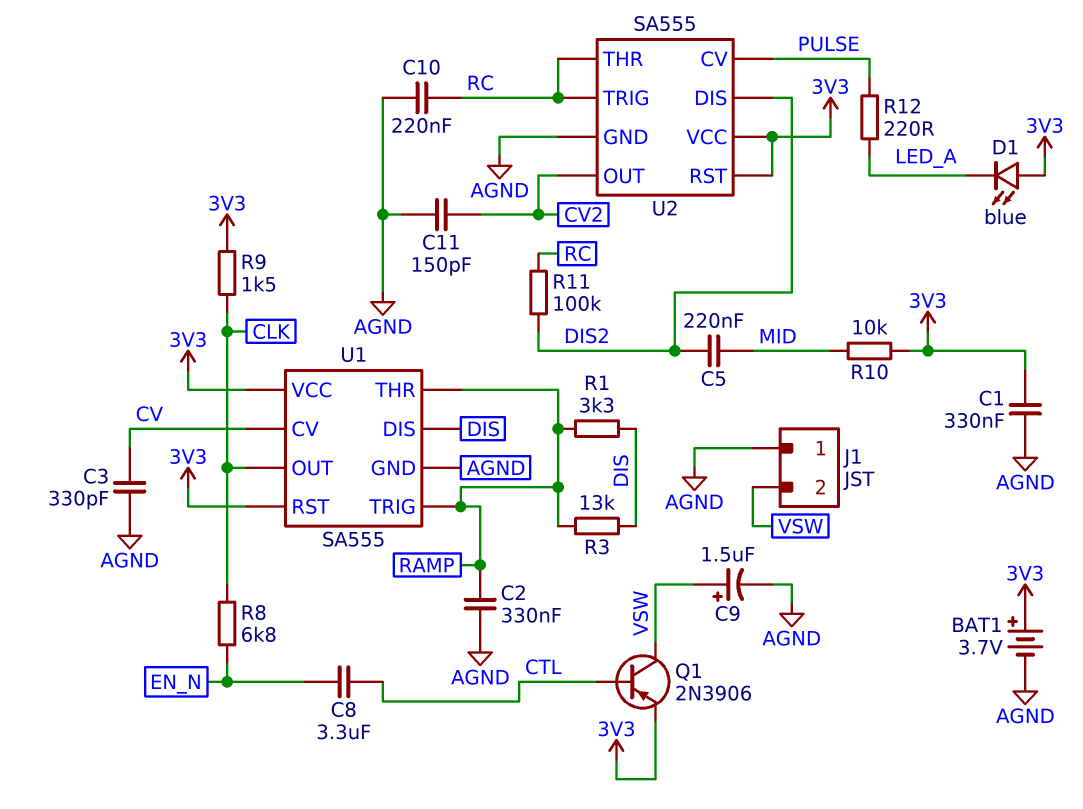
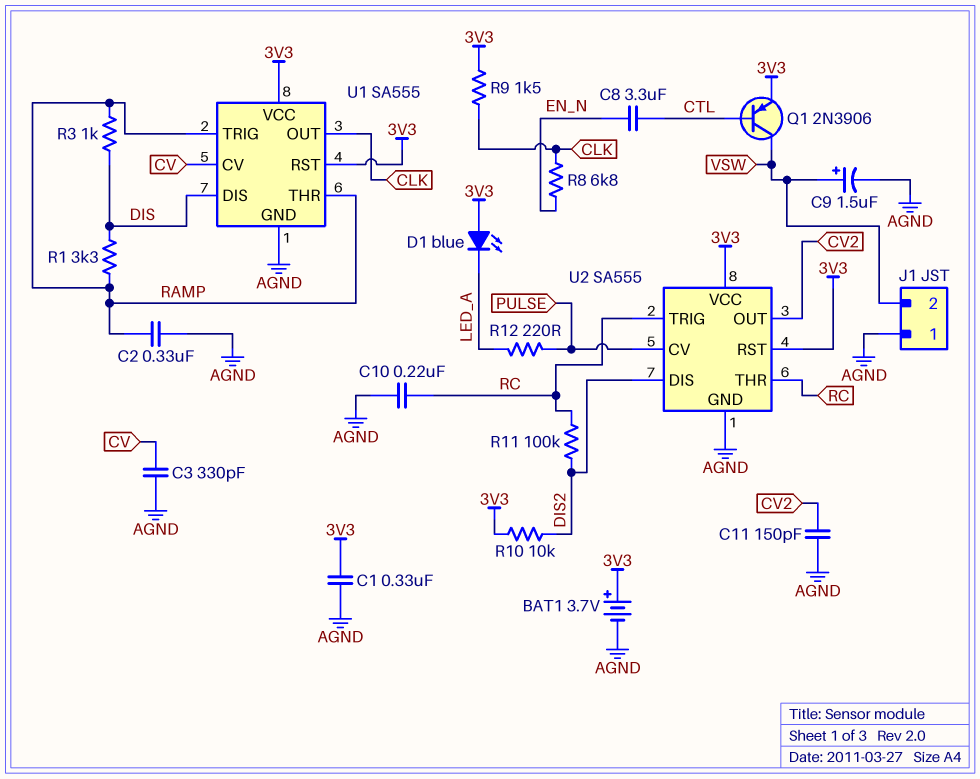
C5: 220nF (DIS2, MID) -> none
R3: 13k (DIS, RAMP) -> 1k (DIS, RAMP)
R10: 10k (3V3, MID) -> 10k (3V3, DIS2)

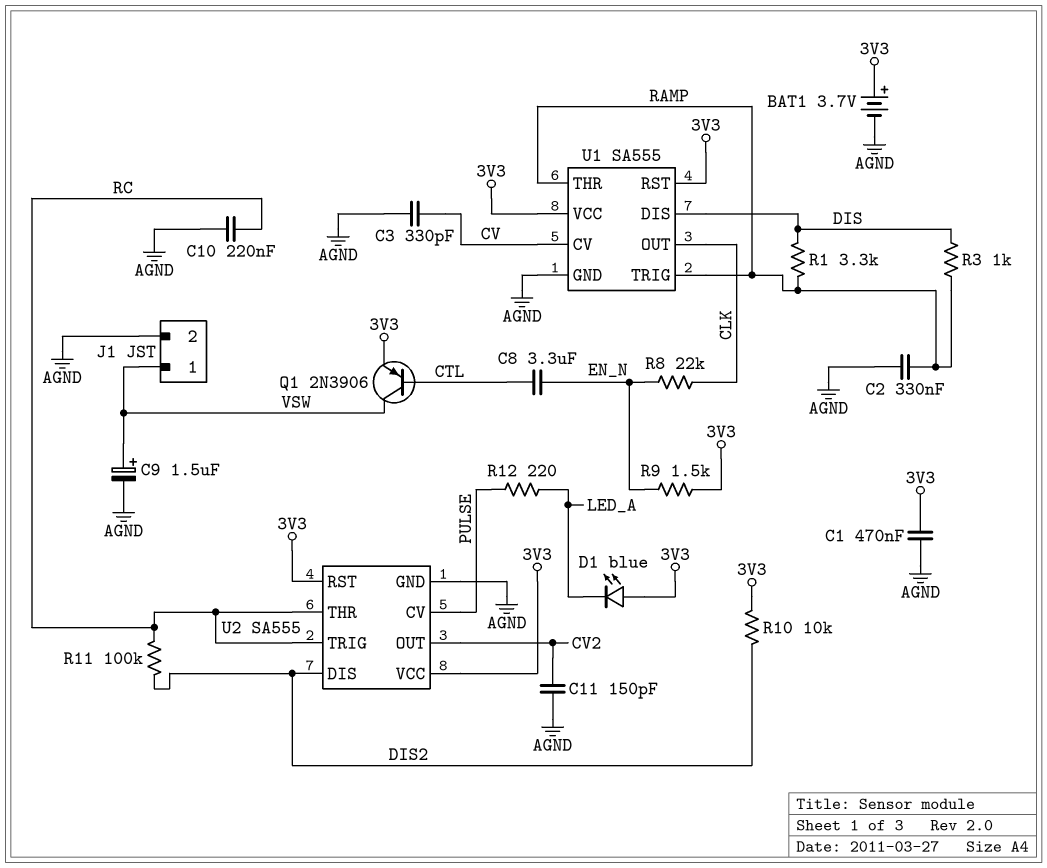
C1: 330nF (3V3, AGND) -> 470nF (3V3, AGND)
J1 pin 1: AGND -> VSW
J1 pin 2: VSW -> AGND
R8: 6.8k (CLK, EN_N) -> 22k (CLK, EN_N)
R9: 1.5k (3V3, CLK) -> 1.5k (3V3, EN_N)

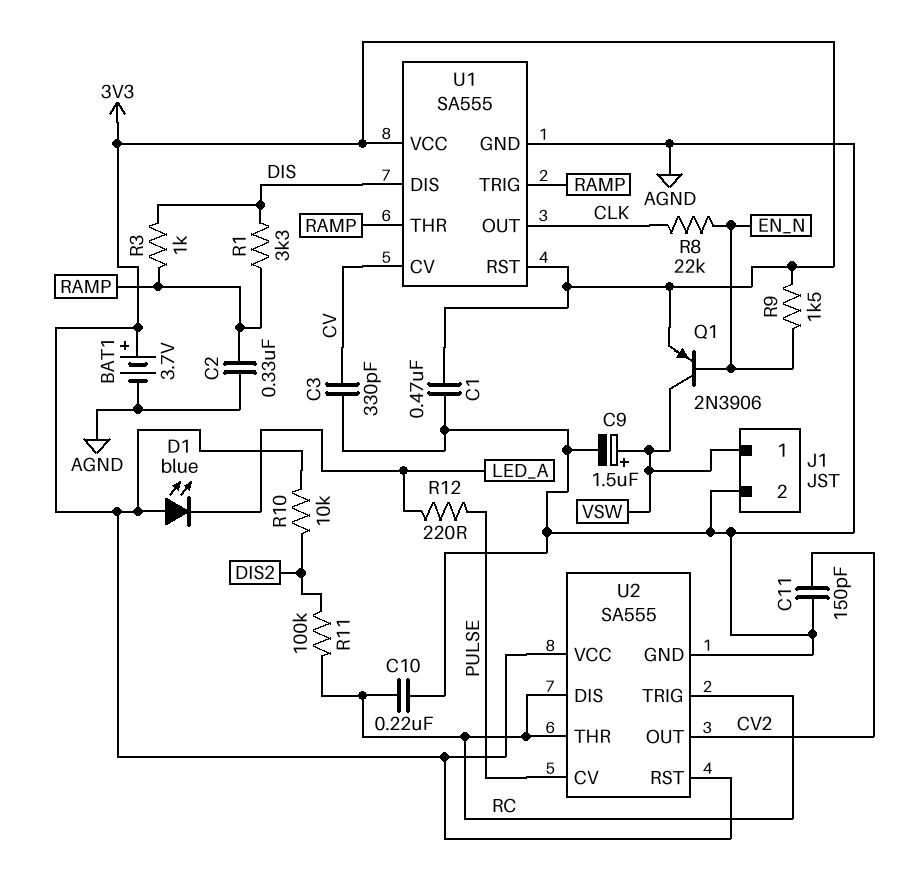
C8: 3.3uF (CTL, EN_N) -> none
Q1: PNP 2N3906 (B CTL, C VSW, E 3V3) -> PNP 2N3906 (B EN_N, C VSW, E 3V3)
U2 pin DIS: DIS2 -> RC

